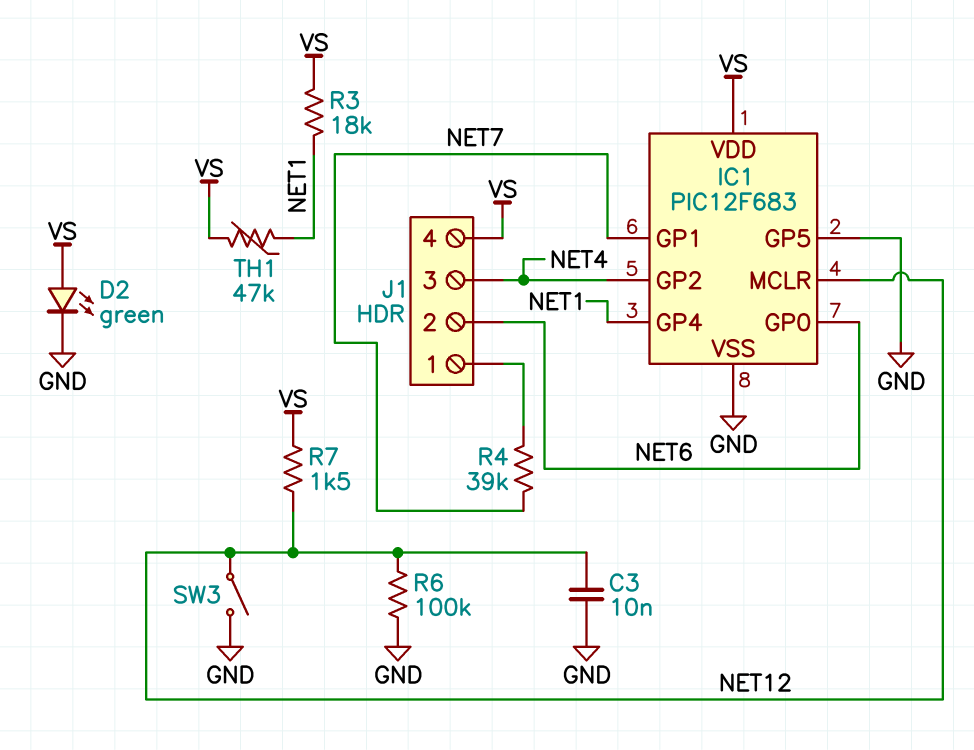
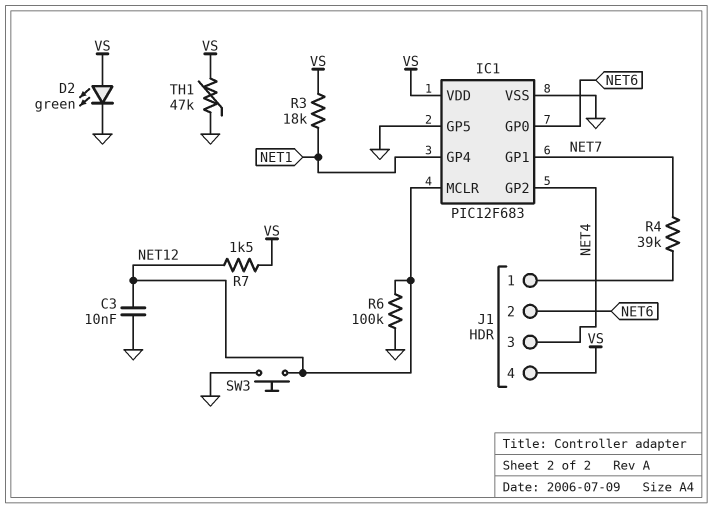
SW3: switch (GND, NET12) -> button (GND, NET12)
TH1: 47k (NET1, VS) -> 47k (GND, VS)

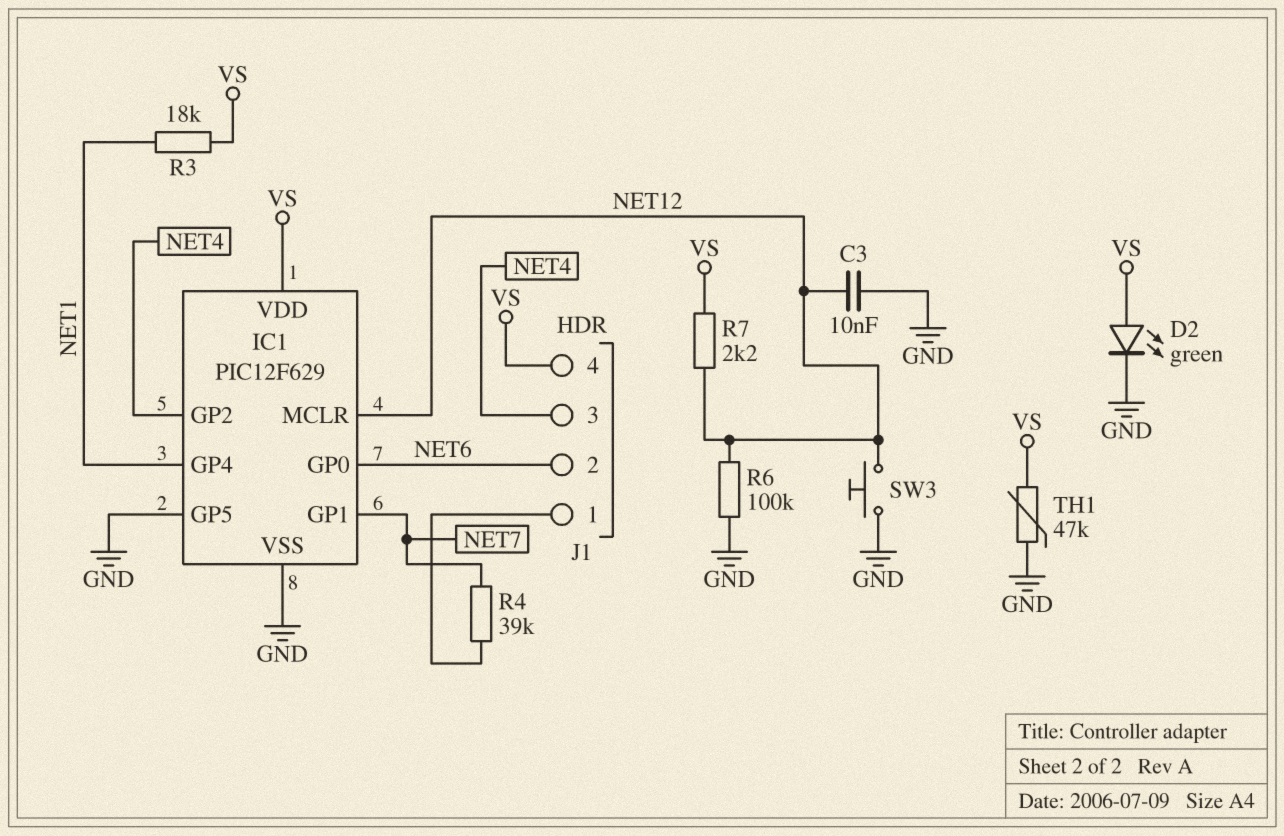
IC1: PIC12F683 -> PIC12F629
R7: 1.5k (NET12, VS) -> 2.2k (NET12, VS)

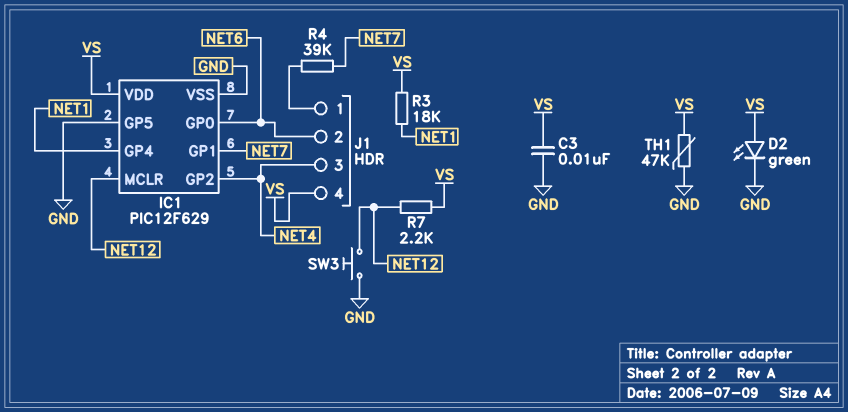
C3: 10nF (GND, NET12) -> 10nF (GND, VS)
R6: 100k (GND, NET12) -> none

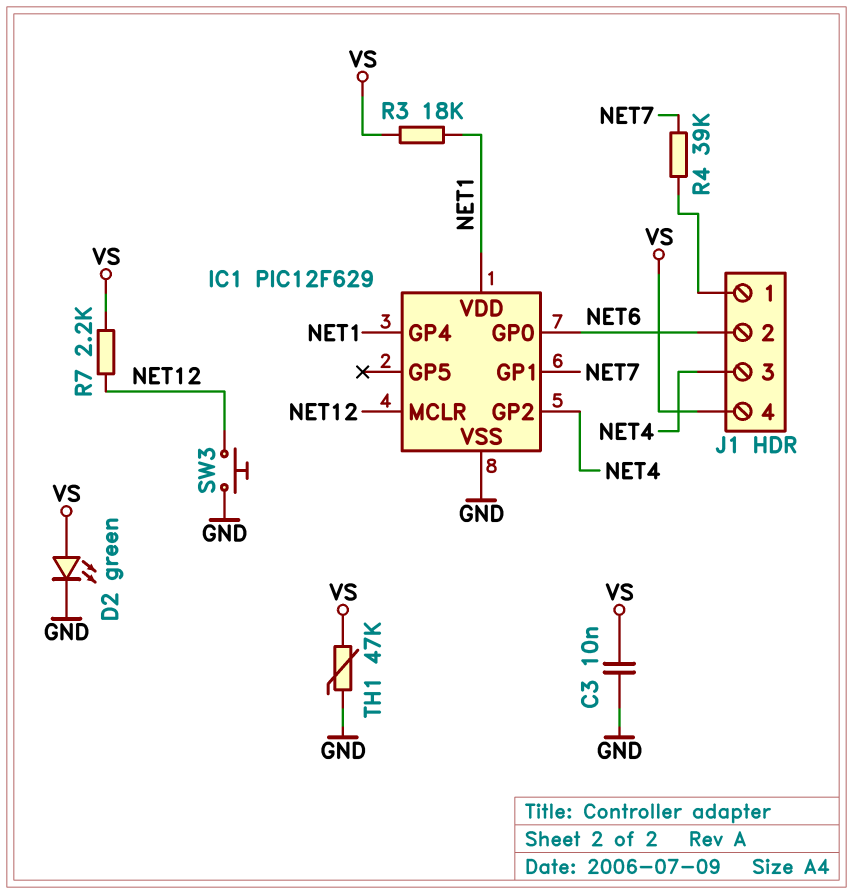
IC1 pin GP5: GND -> none
IC1 pin VDD: VS -> NET1

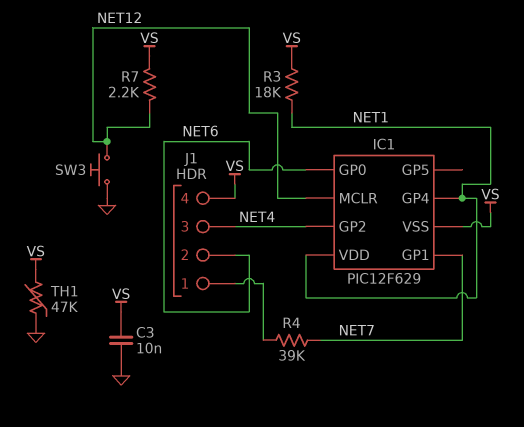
D2: LED green (A VS, K GND) -> none
IC1 pin VSS: GND -> VS

